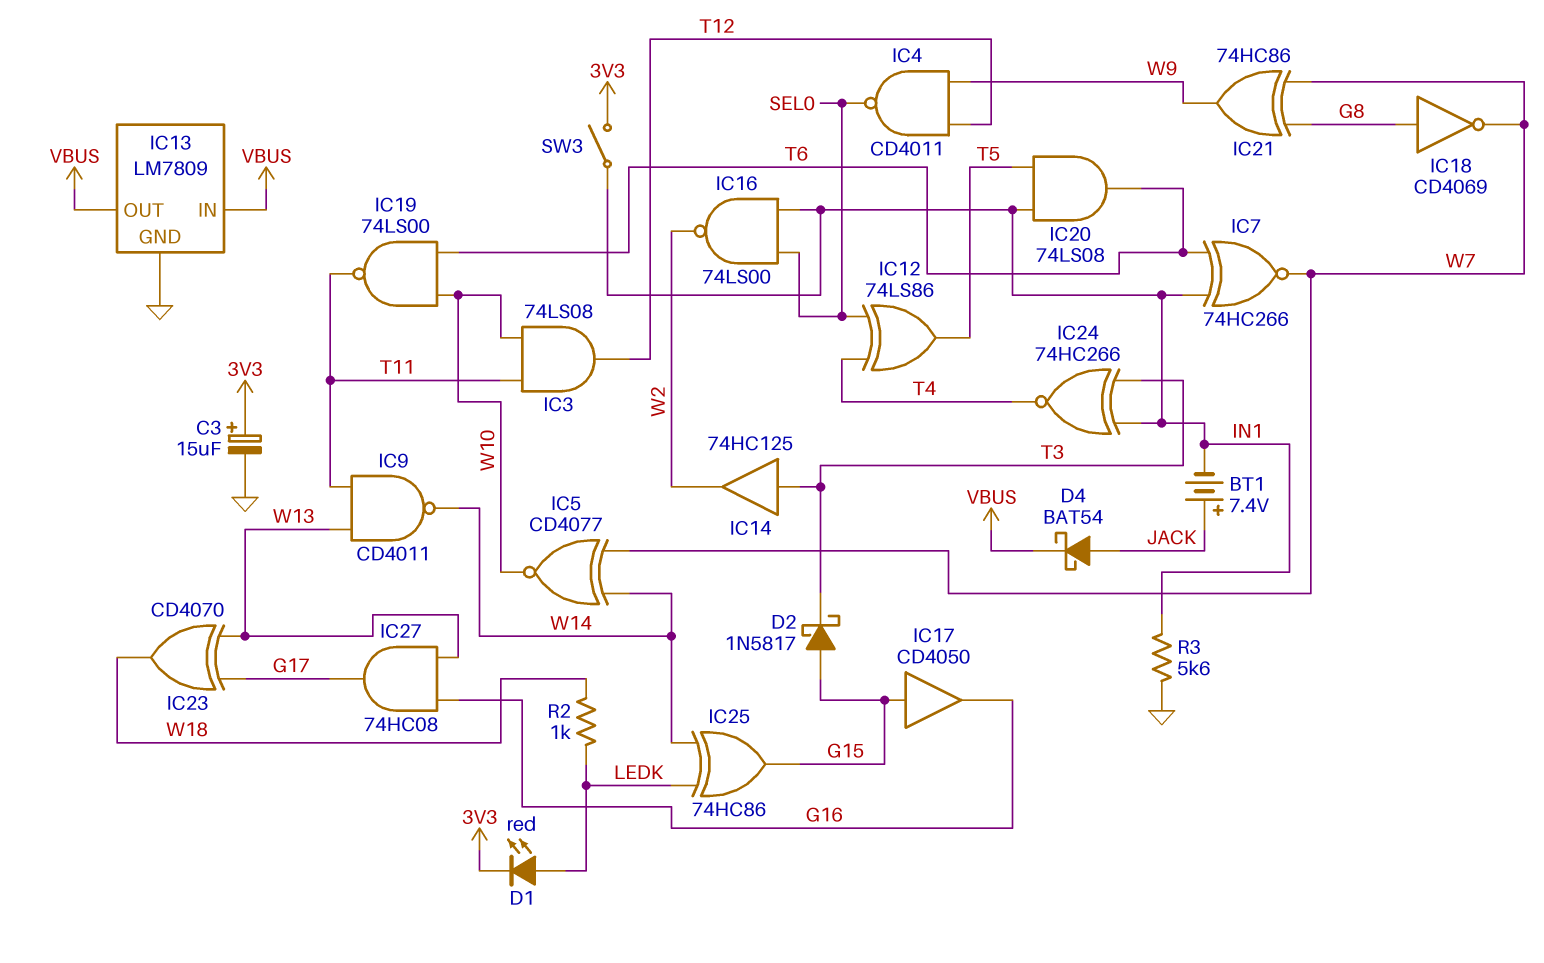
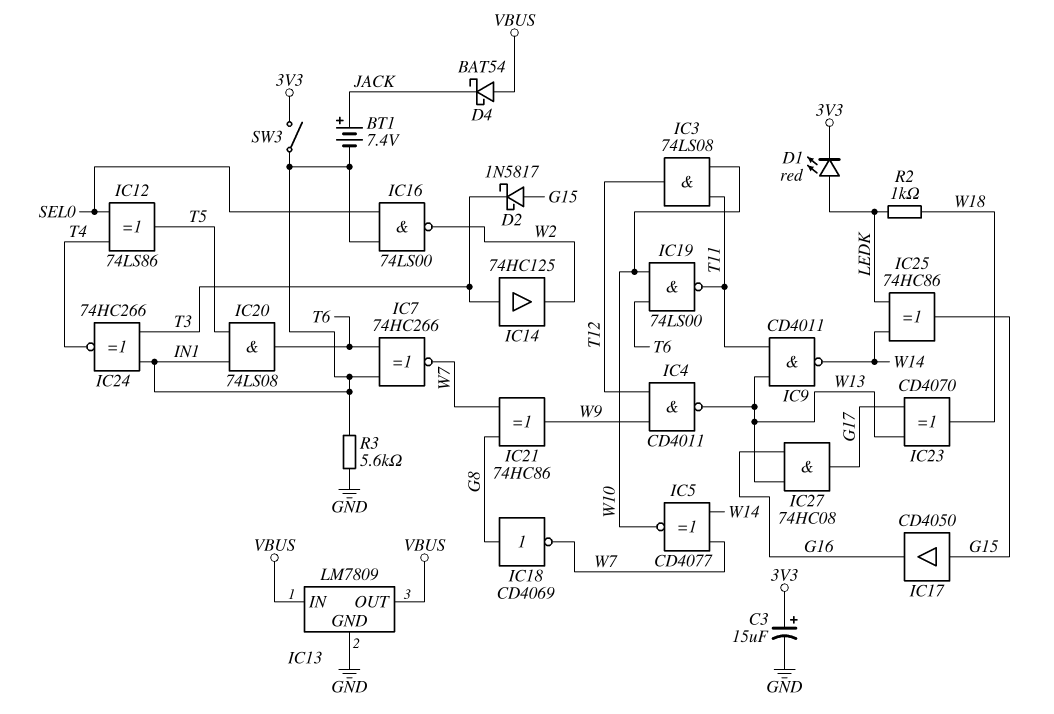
D4: schottky BAT54 (A JACK, K VBUS) -> schottky BAT54 (A VBUS, K JACK)
IC4: NAND CD4011 (in T12, in W9, out SEL0) -> NAND CD4011 (in T12, in W9, out W13)

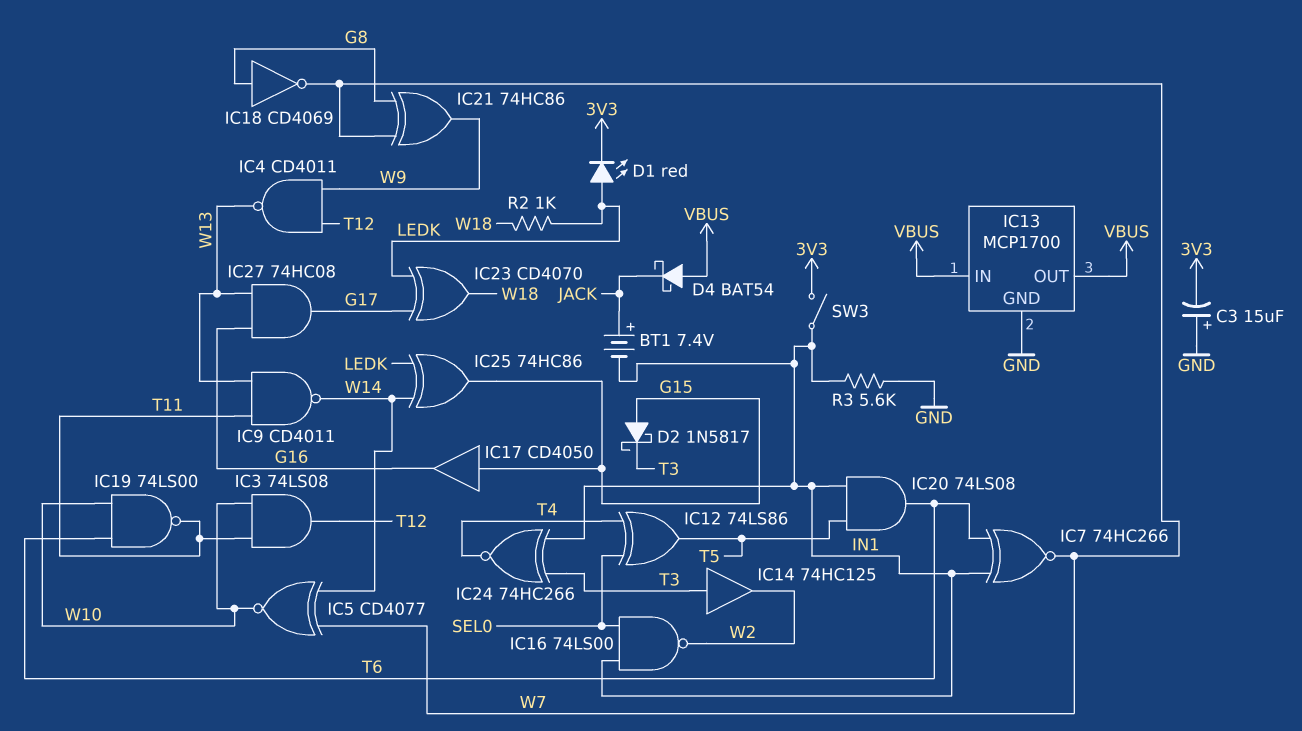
C3: 15uF (plus 3V3, minus GND) -> 15uF (plus GND, minus 3V3)
IC13: LM7809 -> MCP1700
IC23: XOR CD4070 (in G17, in W13, out W18) -> XOR CD4070 (in G17, in LEDK, out W18)

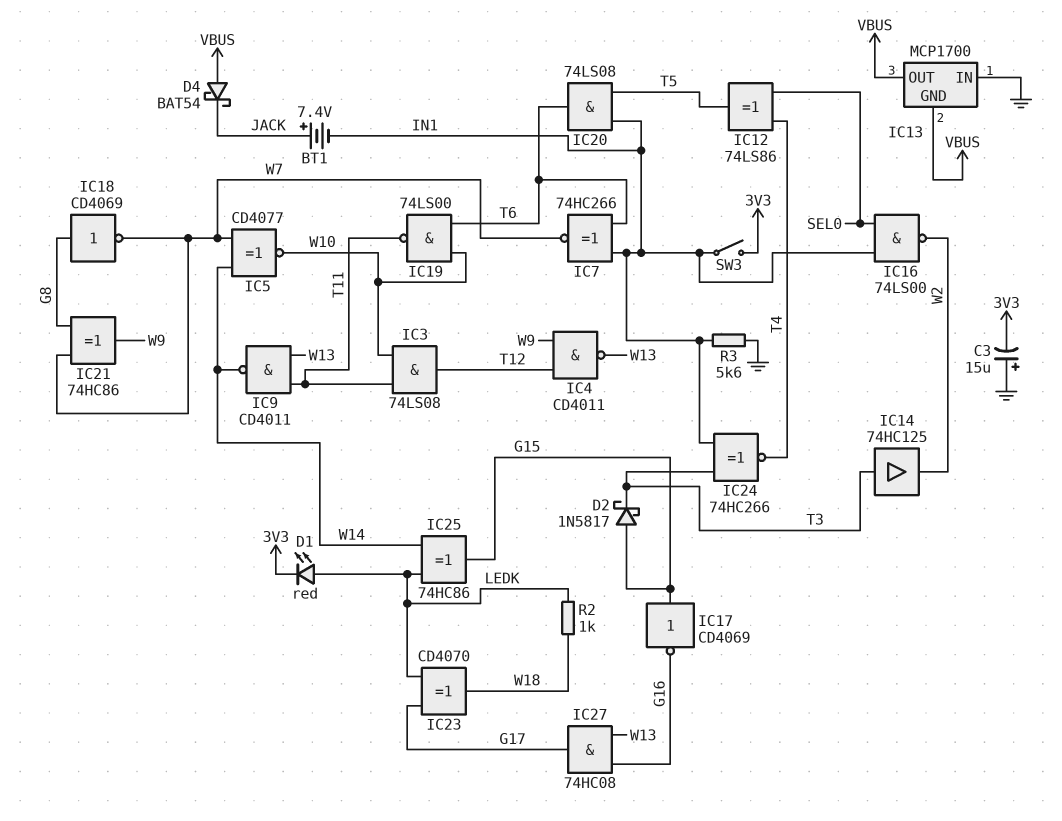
IC13 pin GND: GND -> VBUS
IC13 pin IN: VBUS -> GND
IC17: buffer CD4050 (in G15, out G16) -> NOT CD4069 (in G15, out G16)

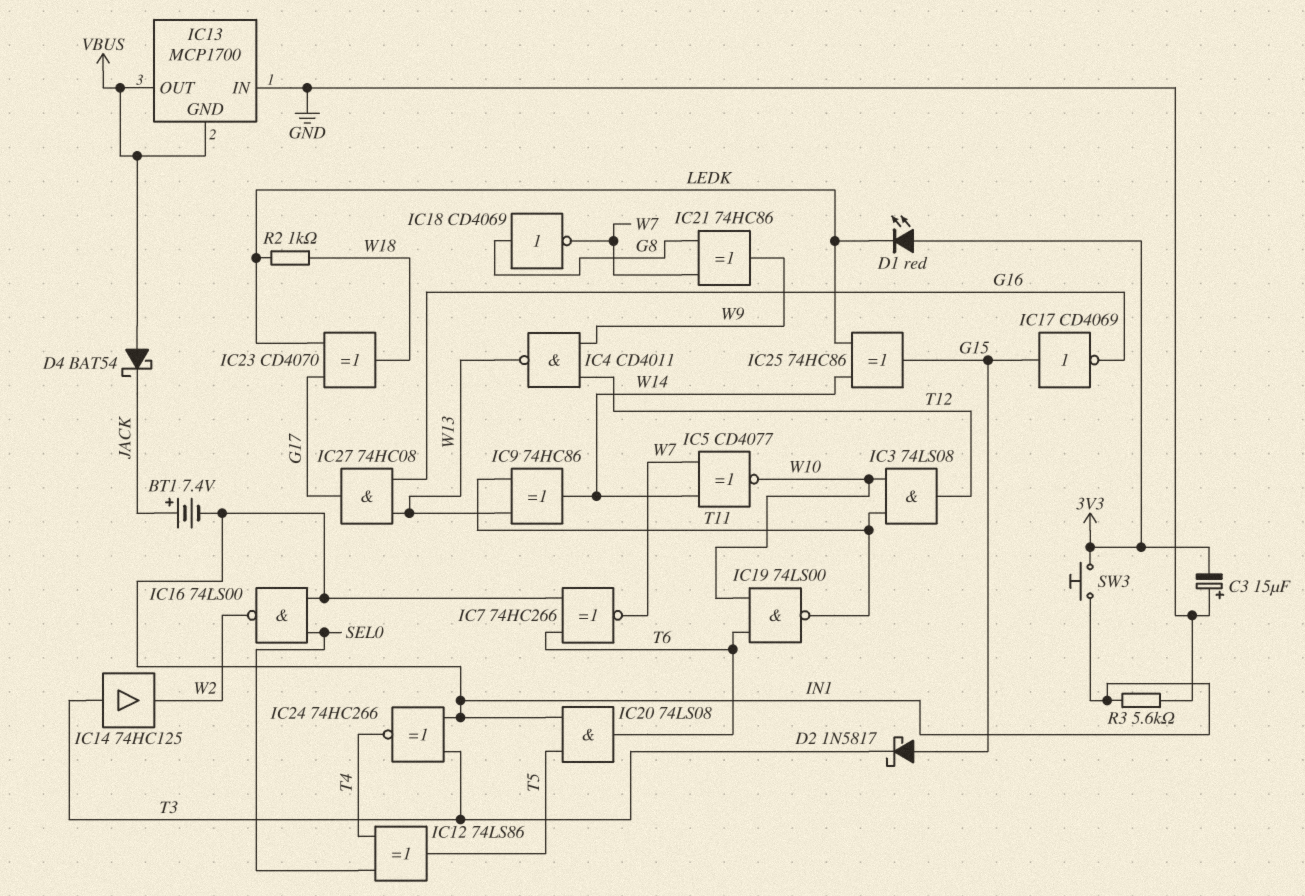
D1: LED red (A LEDK, K 3V3) -> LED red (A 3V3, K LEDK)
IC9: NAND CD4011 (in T11, in W13, out W14) -> XOR 74HC86 (in T11, in W13, out W14)
SW3: switch (3V3, IN1) -> button (3V3, IN1)

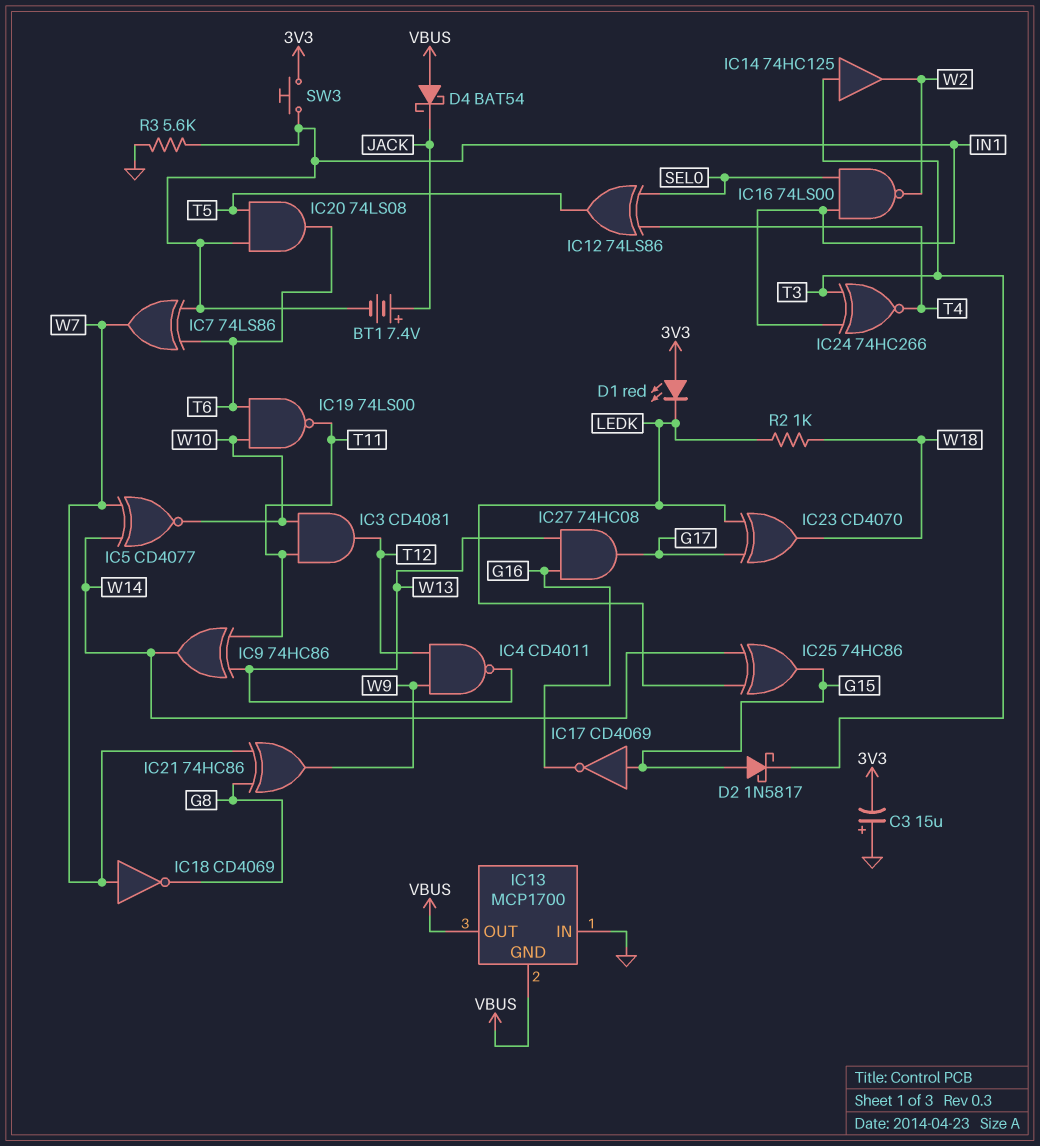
IC3: AND 74LS08 (in T11, in W10, out T12) -> AND CD4081 (in T11, in W10, out T12)
IC7: XNOR 74HC266 (in IN1, in T6, out W7) -> XOR 74LS86 (in IN1, in T6, out W7)
IC18: NOT CD4069 (in G8, out W7) -> NOT CD4069 (in W7, out G8)

